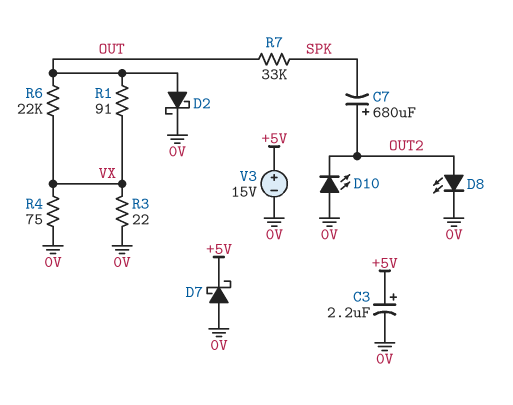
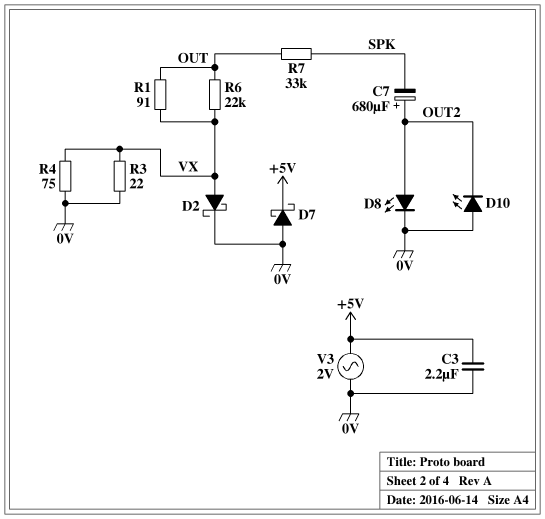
C3: 2.2uF (plus +5V, minus 0V) -> 2.2uF (+5V, 0V)
D2: schottky (A OUT, K 0V) -> schottky (A VX, K 0V)
V3: 15V (plus +5V, minus 0V) -> AC 2V (+5V, 0V)

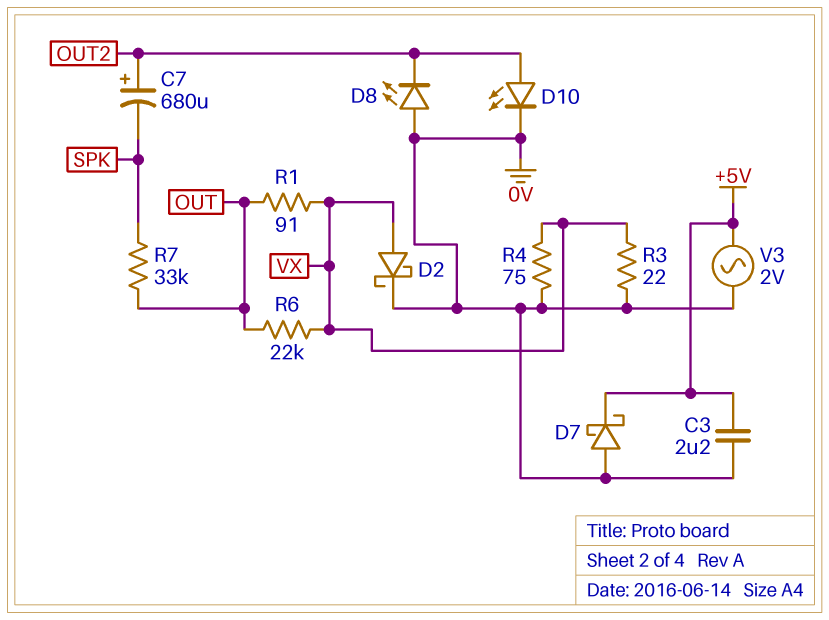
D8: LED (A OUT2, K 0V) -> LED (A 0V, K OUT2)
D10: LED (A 0V, K OUT2) -> LED (A OUT2, K 0V)

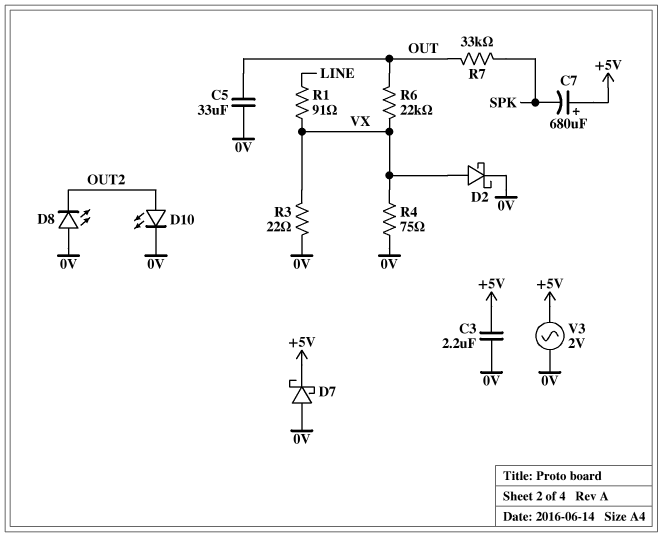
C5: none -> 33uF (0V, OUT)
C7: 680uF (plus OUT2, minus SPK) -> 680uF (plus +5V, minus SPK)
R1: 91 (OUT, VX) -> 91 (LINE, VX)

